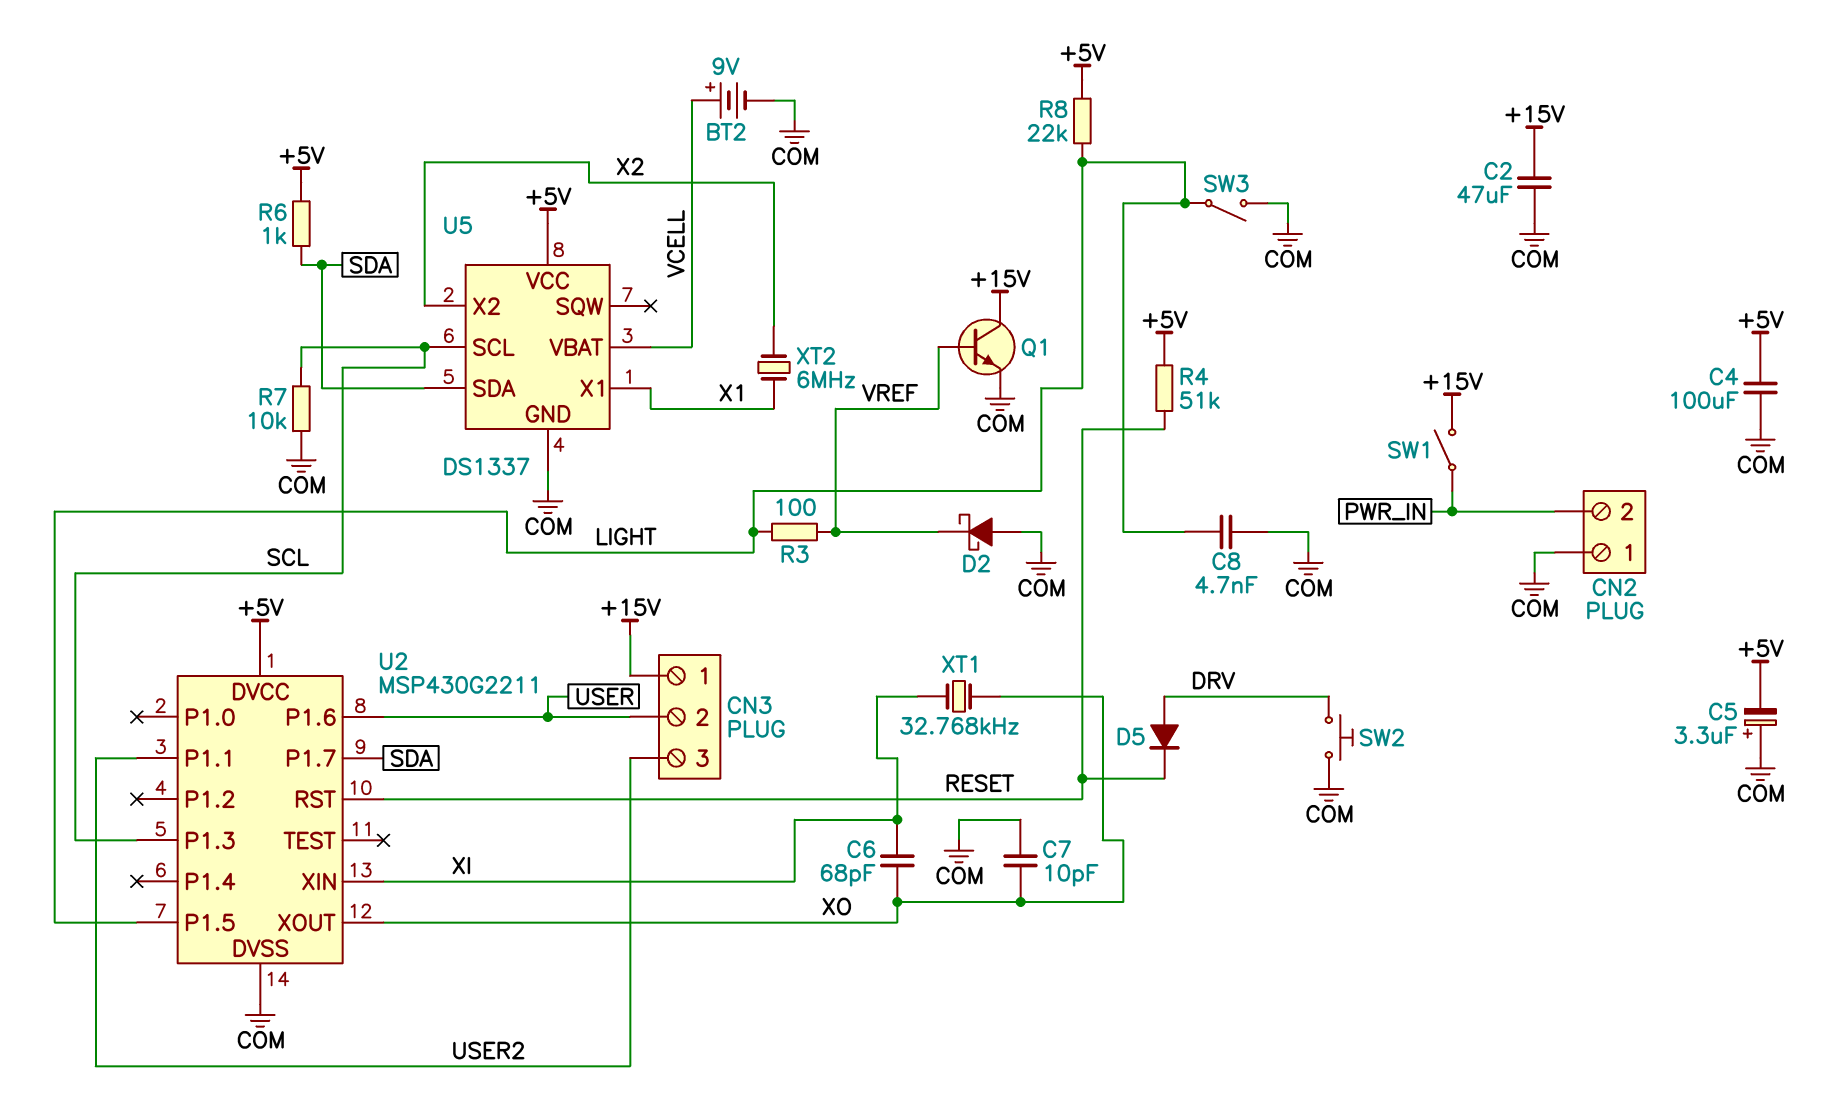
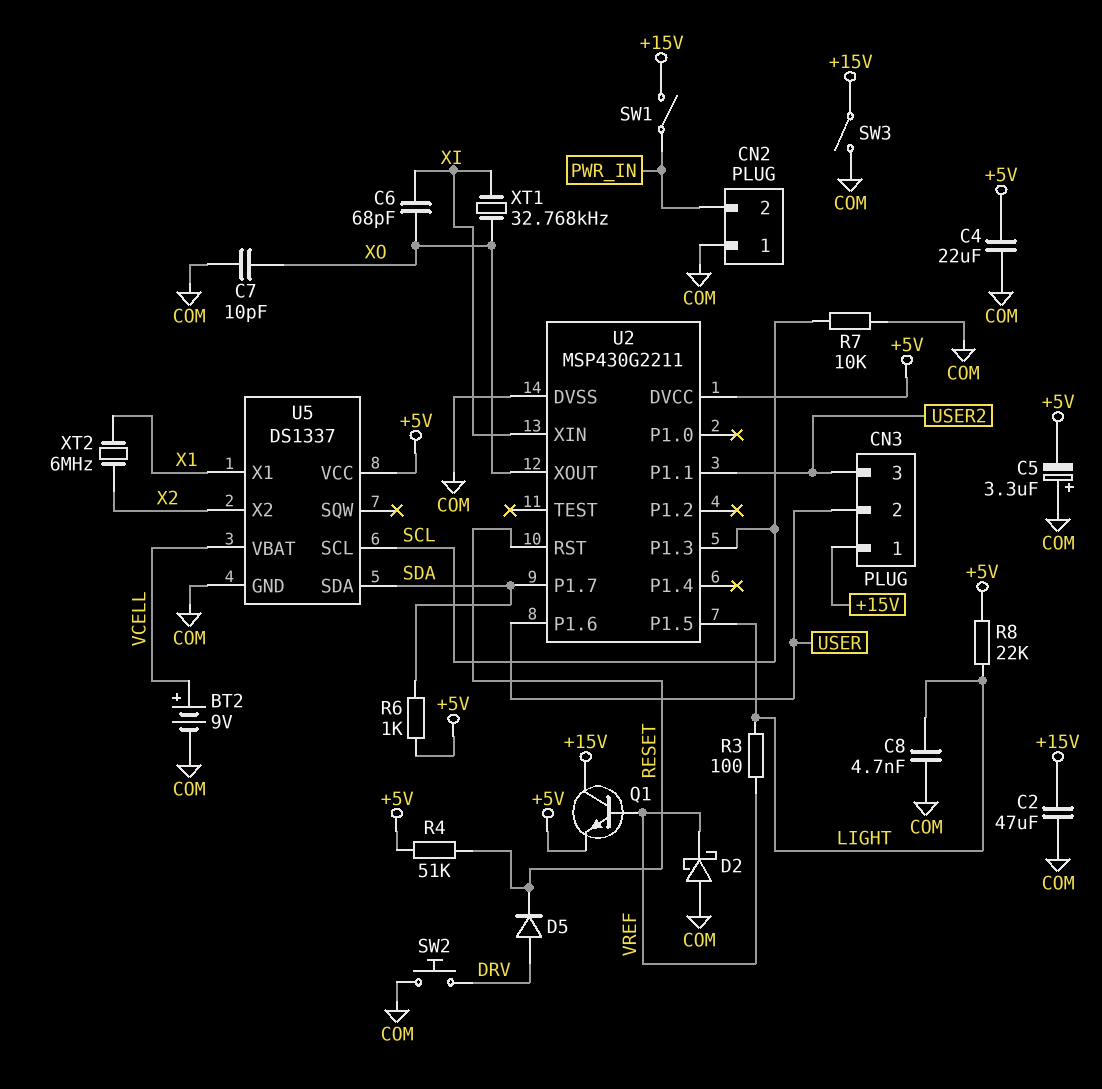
C4: 100uF (+5V, COM) -> 22uF (+5V, COM)
Q1: NPN (B VREF, C +15V, E COM) -> NPN (B VREF, C +15V, E +5V)
SW3: switch (COM, LIGHT) -> switch (+15V, COM)

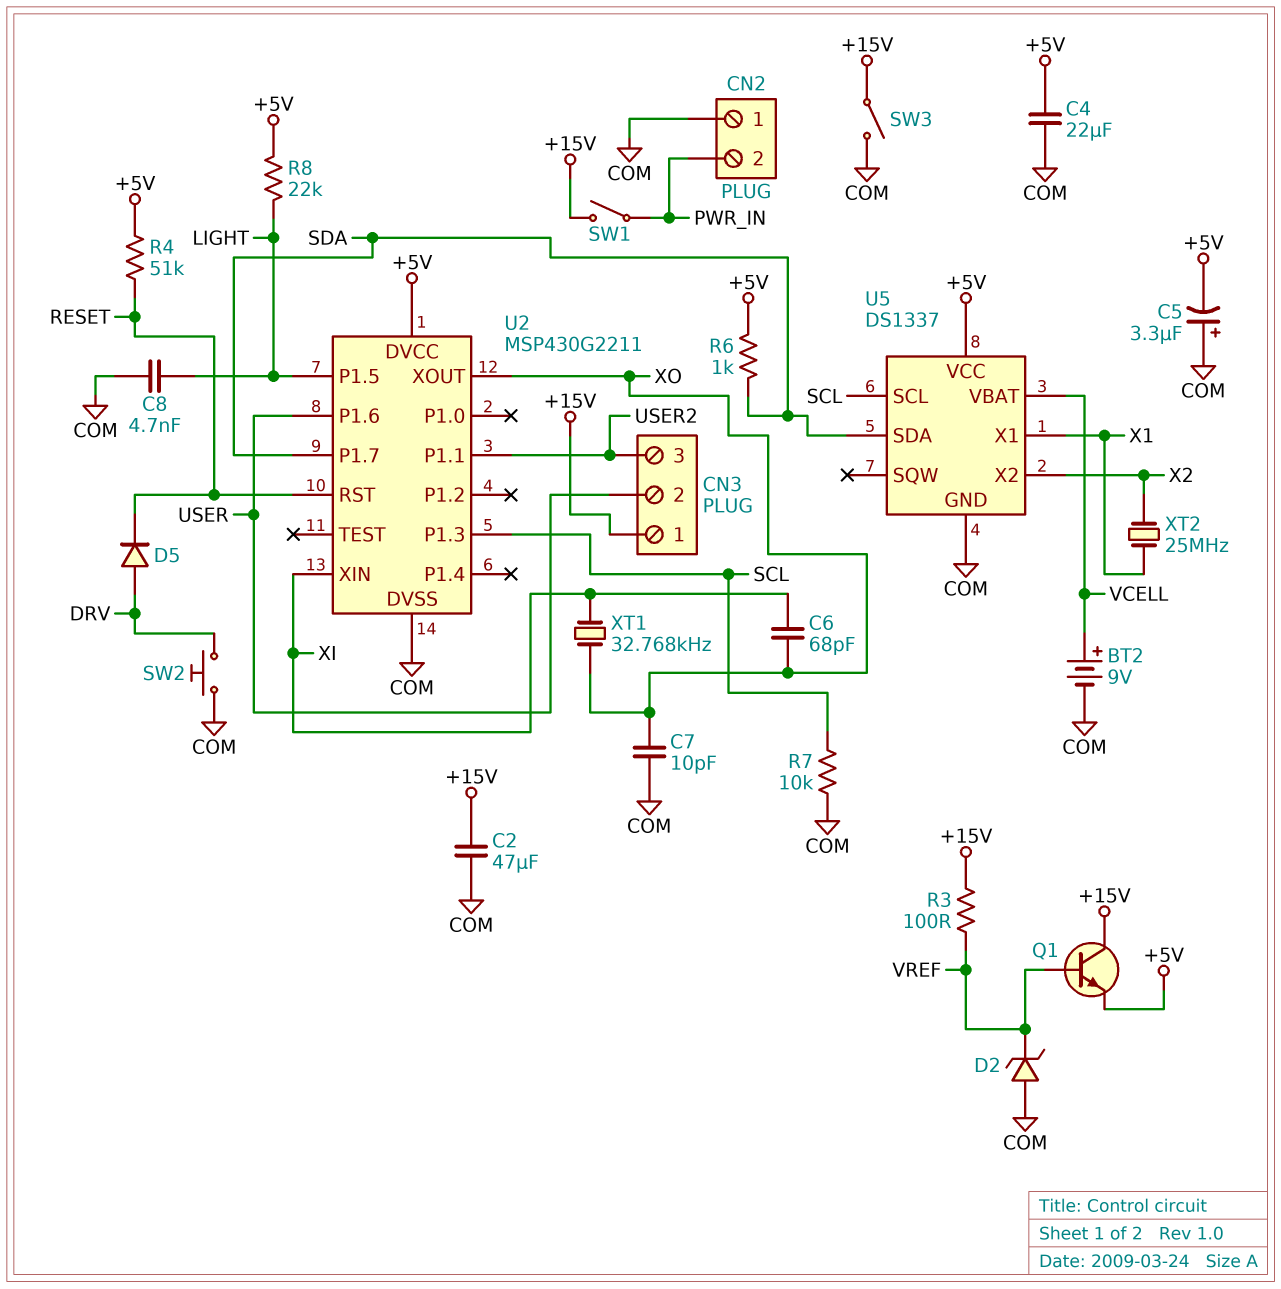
D2: schottky (A COM, K VREF) -> zener (A COM, K VREF)
R3: 100 (LIGHT, VREF) -> 100 (+15V, VREF)
XT2: 6MHz (X1, X2) -> 25MHz (X1, X2)

